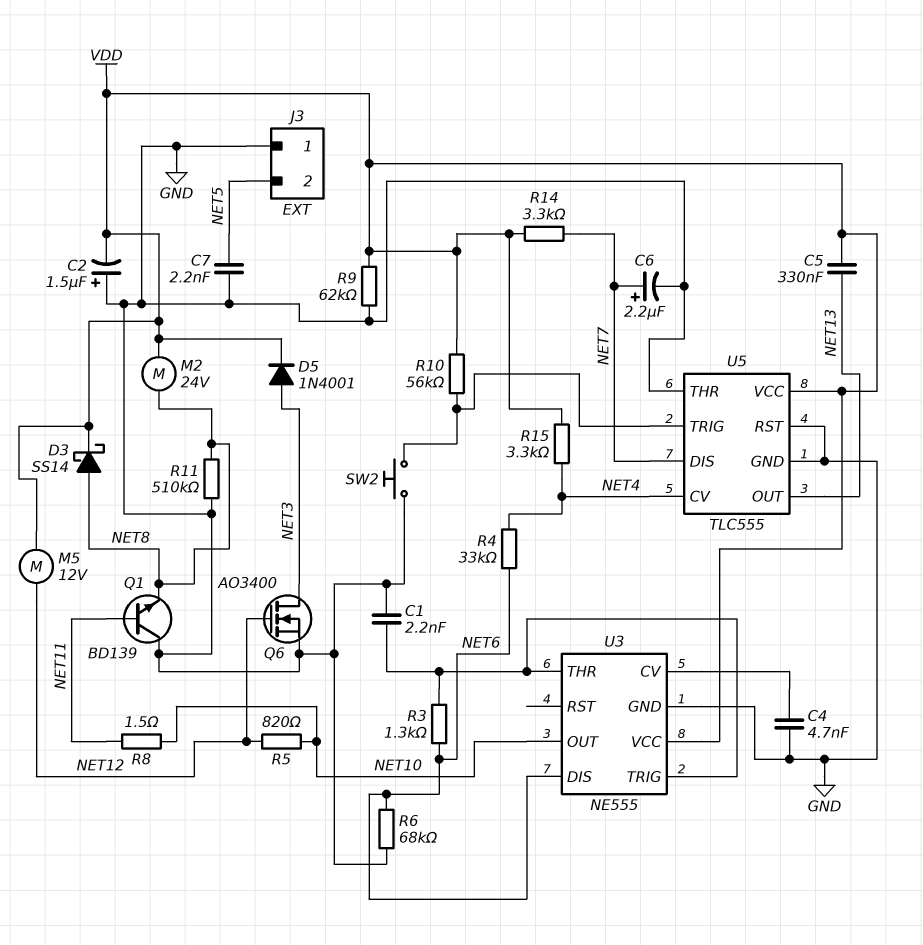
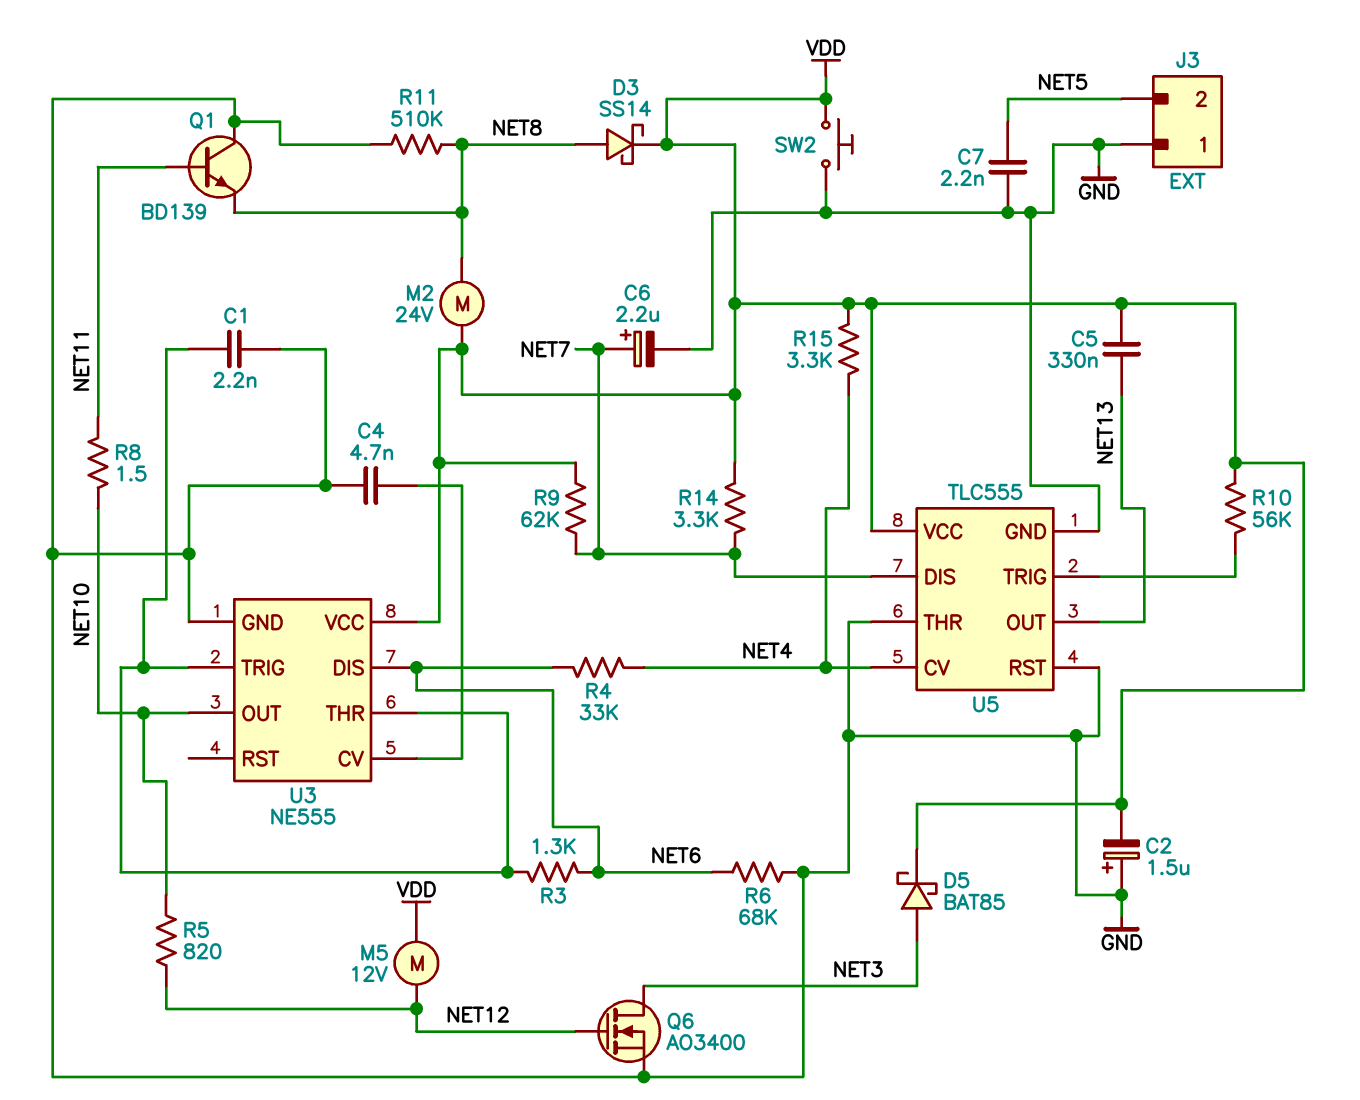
D5: diode 1N4001 (A NET3, K VDD) -> schottky BAT85 (A NET3, K VDD)
R9: 62k (GND, VDD) -> 62k (NET7, VDD)
SW2: button (GND, U5/TRIG) -> button (GND, VDD)

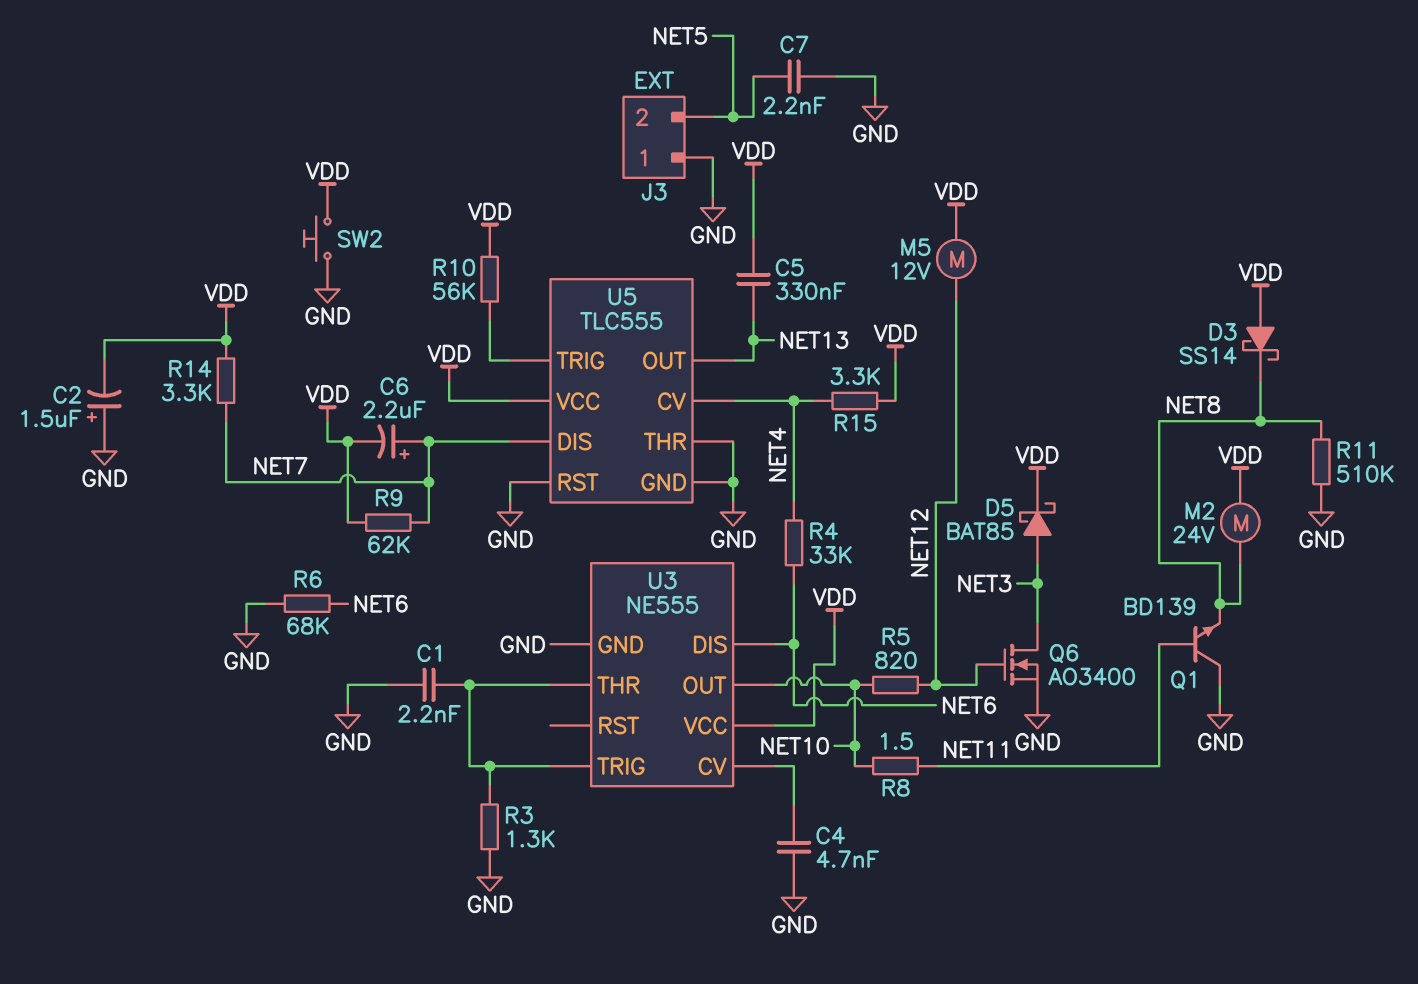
C6: 2.2uF (plus NET7, minus GND) -> 2.2uF (plus NET7, minus VDD)
D3: schottky SS14 (A NET8, K VDD) -> schottky SS14 (A VDD, K NET8)
R3: 1.3k (NET6, U3/THR) -> 1.3k (GND, U3/THR)

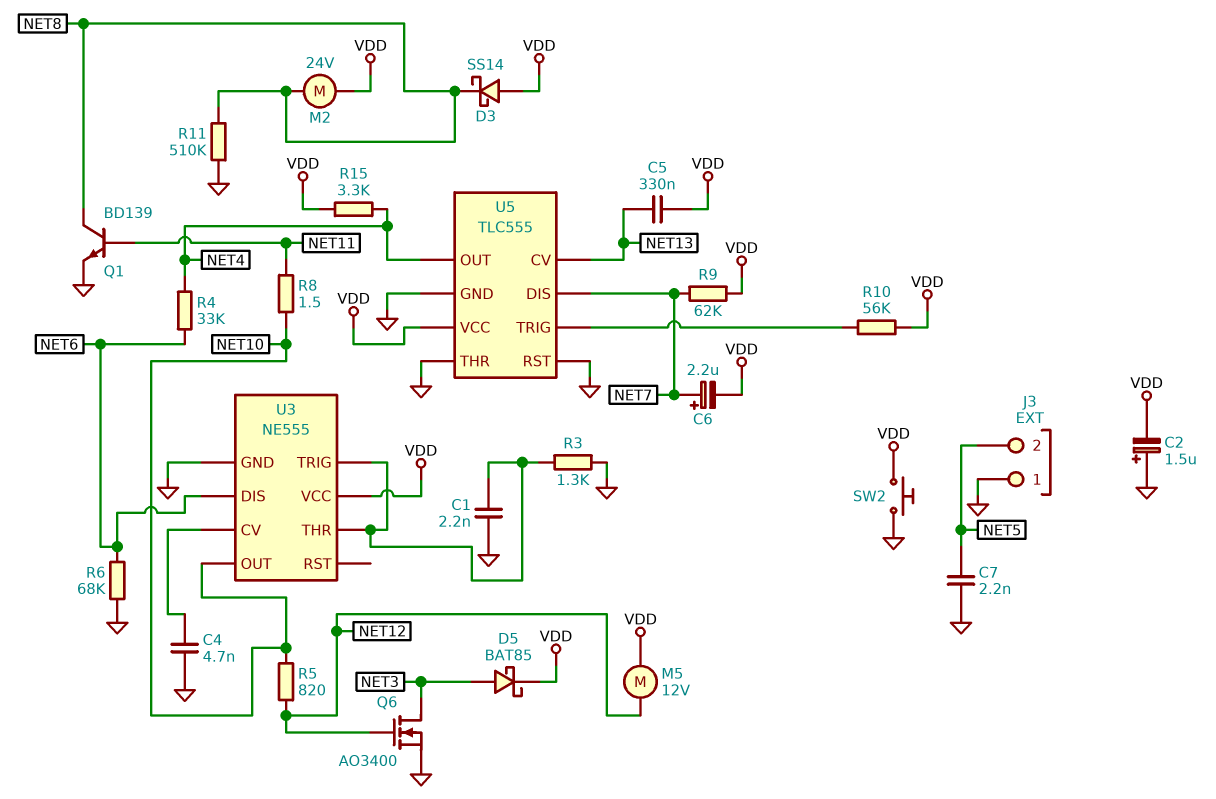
Q1: NPN BD139 (B NET11, C GND, E NET8) -> NPN BD139 (B NET11, C NET8, E GND)
R14: 3.3k (NET7, VDD) -> none
U5 pin CV: NET4 -> NET13
U5 pin OUT: NET13 -> NET4

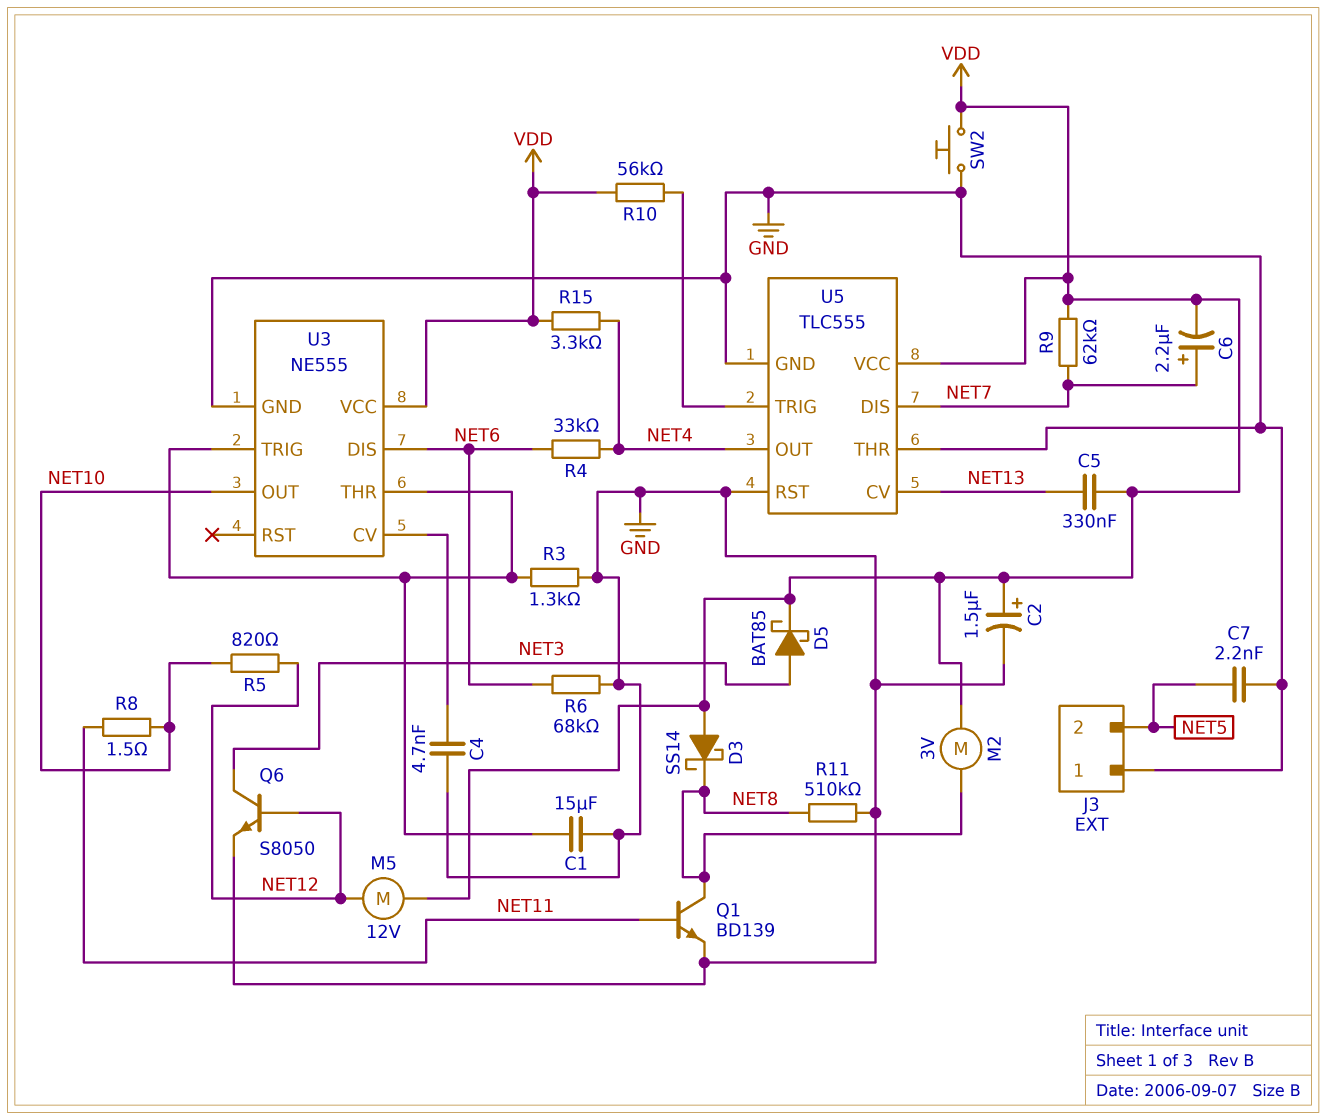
C1: 2.2nF (GND, U3/THR) -> 15uF (GND, U3/THR)
C2: 1.5uF (plus GND, minus VDD) -> 1.5uF (plus VDD, minus GND)
M2: motor 24V (NET8, VDD) -> motor 3V (NET8, VDD)
Q6: NMOS AO3400 (G NET12, D NET3, S GND) -> NPN S8050 (B NET12, C NET3, E GND)

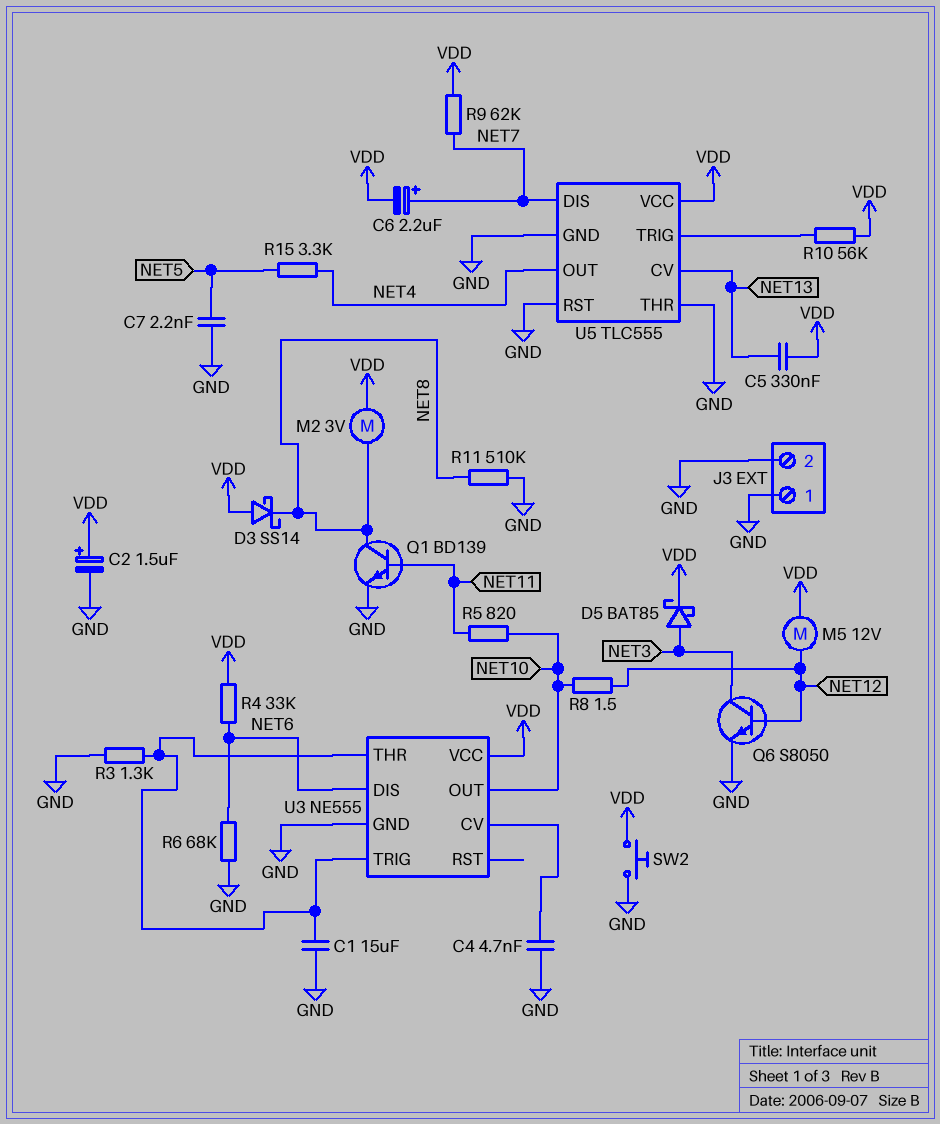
J3 pin 2: NET5 -> GND
R4: 33k (NET4, NET6) -> 33k (NET6, VDD)
R5: 820 (NET10, NET12) -> 820 (NET10, NET11)
R8: 1.5 (NET10, NET11) -> 1.5 (NET10, NET12)
R15: 3.3k (NET4, VDD) -> 3.3k (NET4, NET5)

